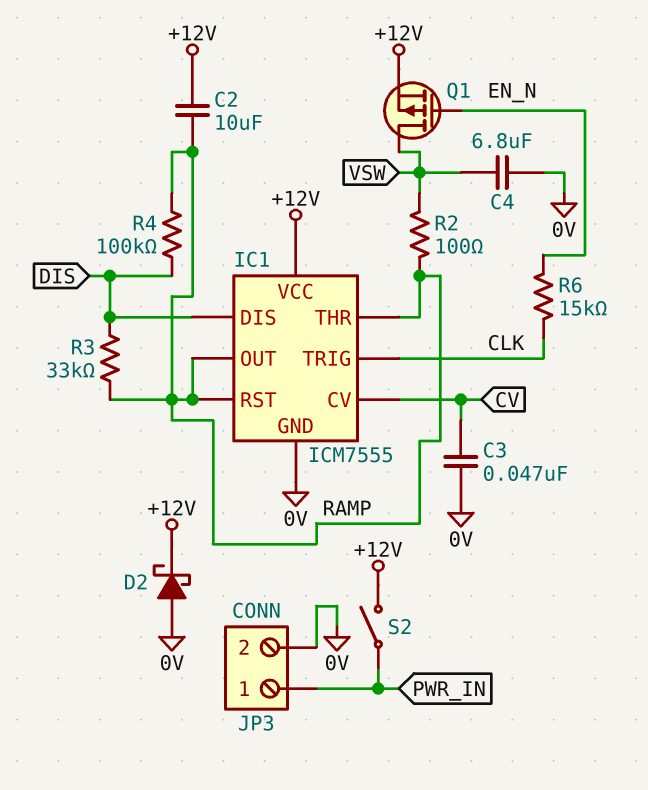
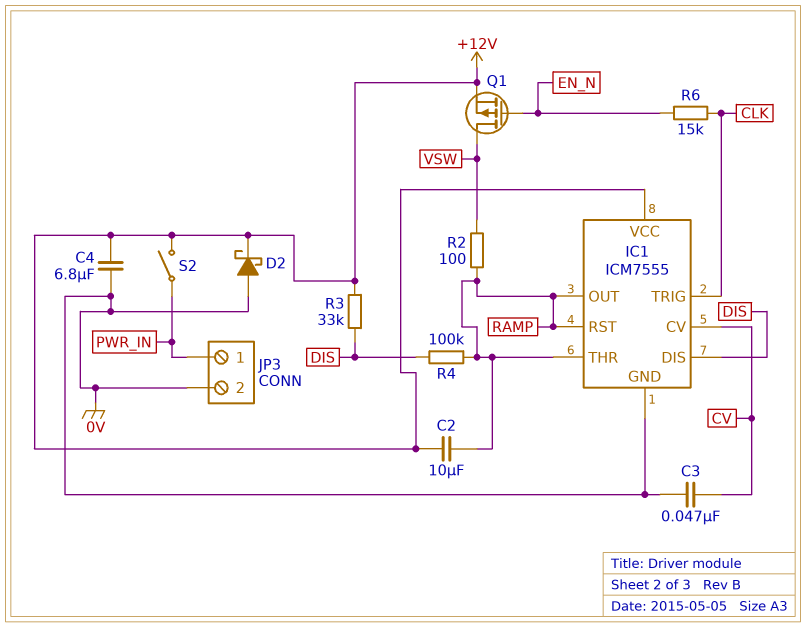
C4: 6.8uF (0V, VSW) -> 6.8uF (+12V, 0V)
R3: 33k (DIS, RAMP) -> 33k (+12V, DIS)

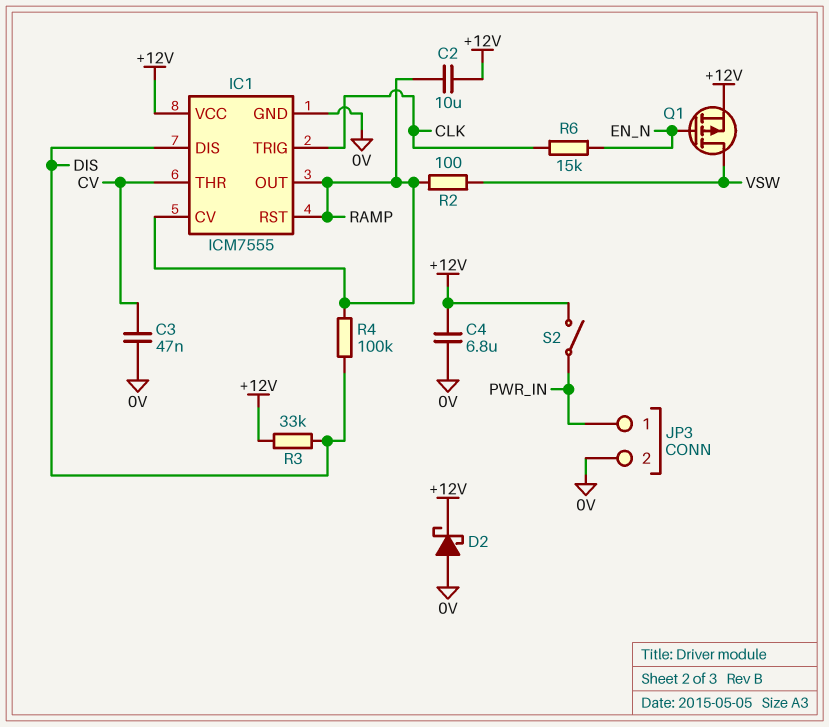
IC1 pin CV: CV -> RAMP
IC1 pin THR: RAMP -> CV

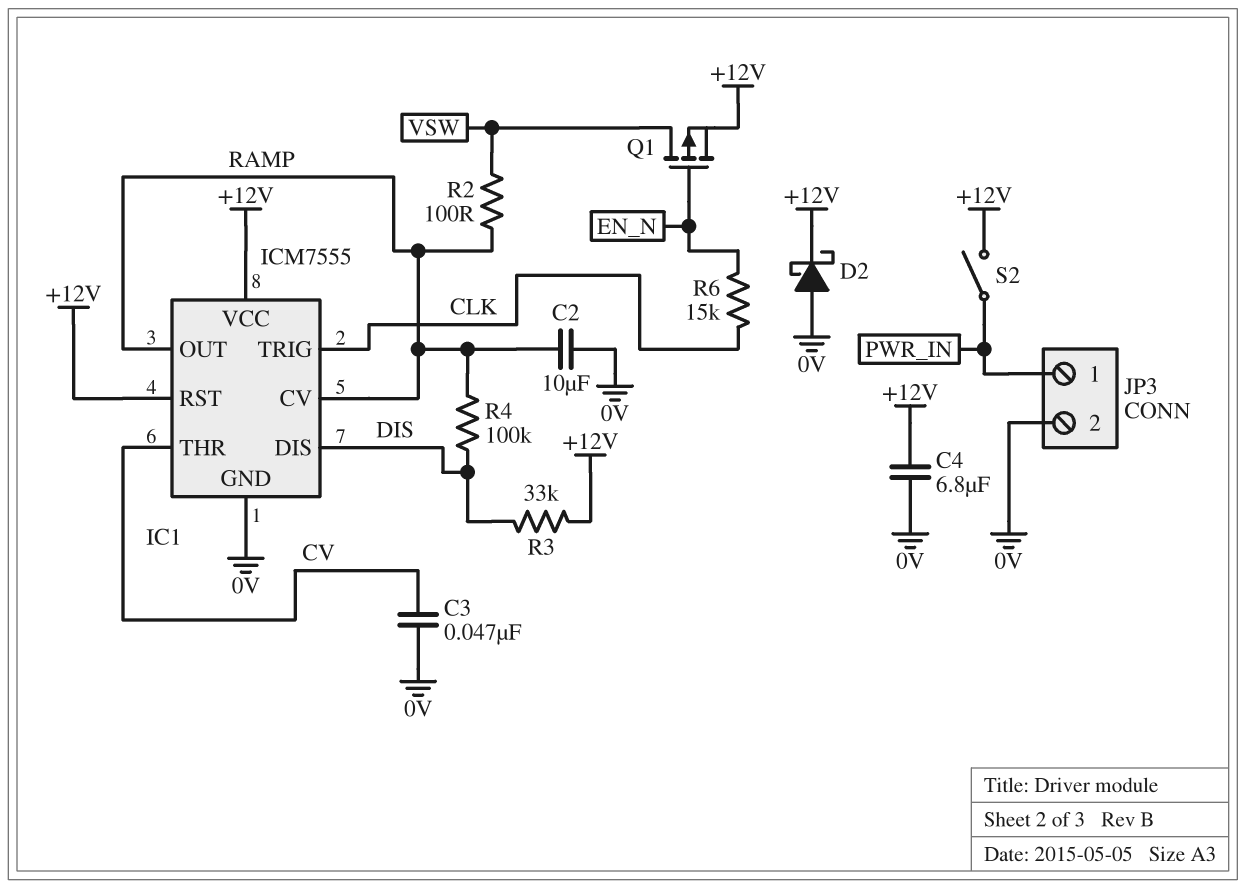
C2: 10uF (+12V, RAMP) -> 10uF (0V, RAMP)
IC1 pin RST: RAMP -> +12V

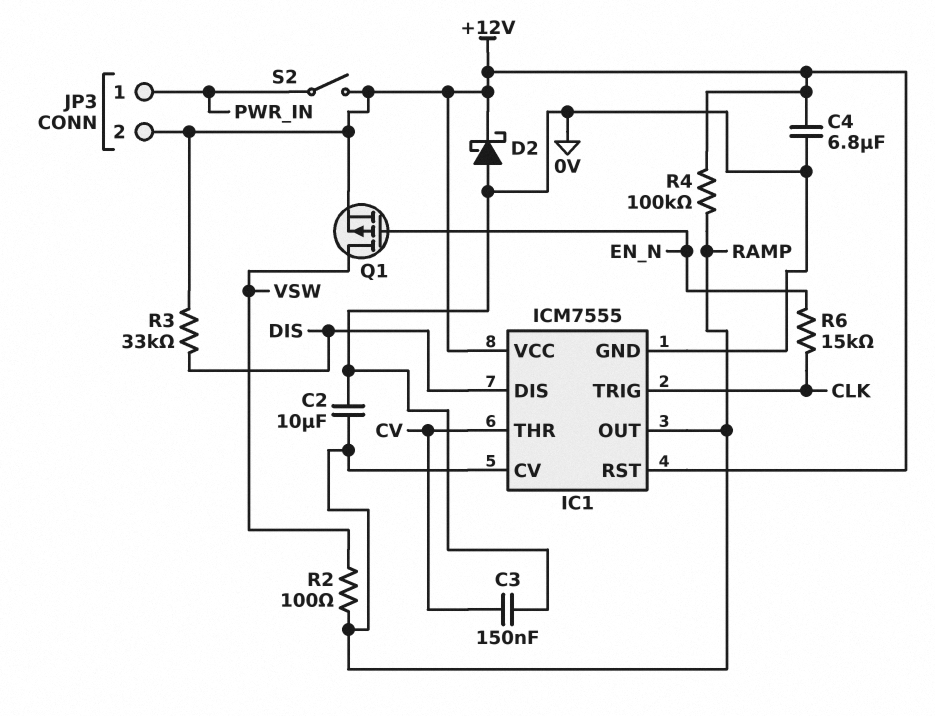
C3: 47nF (0V, CV) -> 150nF (0V, CV)
JP3 pin 2: 0V -> +12V
R4: 100k (DIS, RAMP) -> 100k (+12V, RAMP)

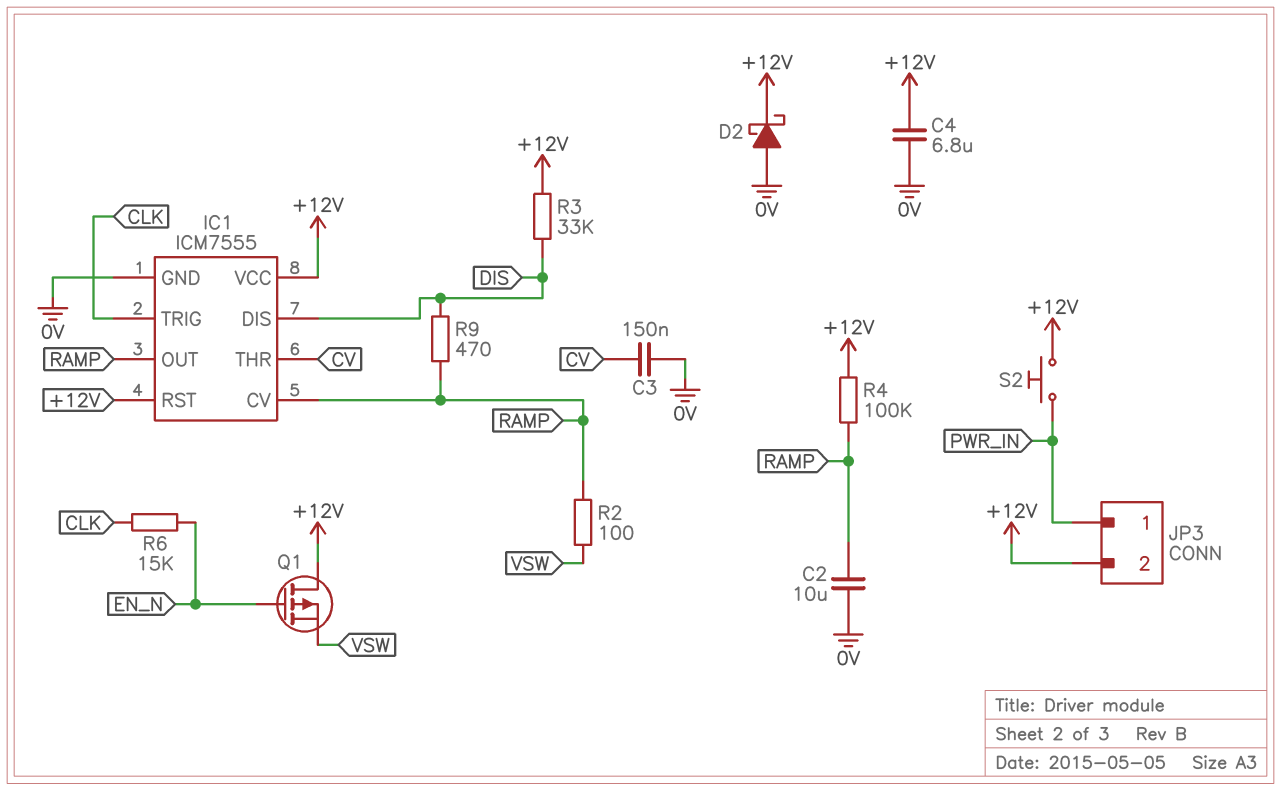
Q1: PMOS (G EN_N, D VSW, S +12V) -> PMOS (G EN_N, D +12V, S VSW)
R9: none -> 470 (DIS, RAMP)
S2: switch (+12V, PWR_IN) -> button (+12V, PWR_IN)

